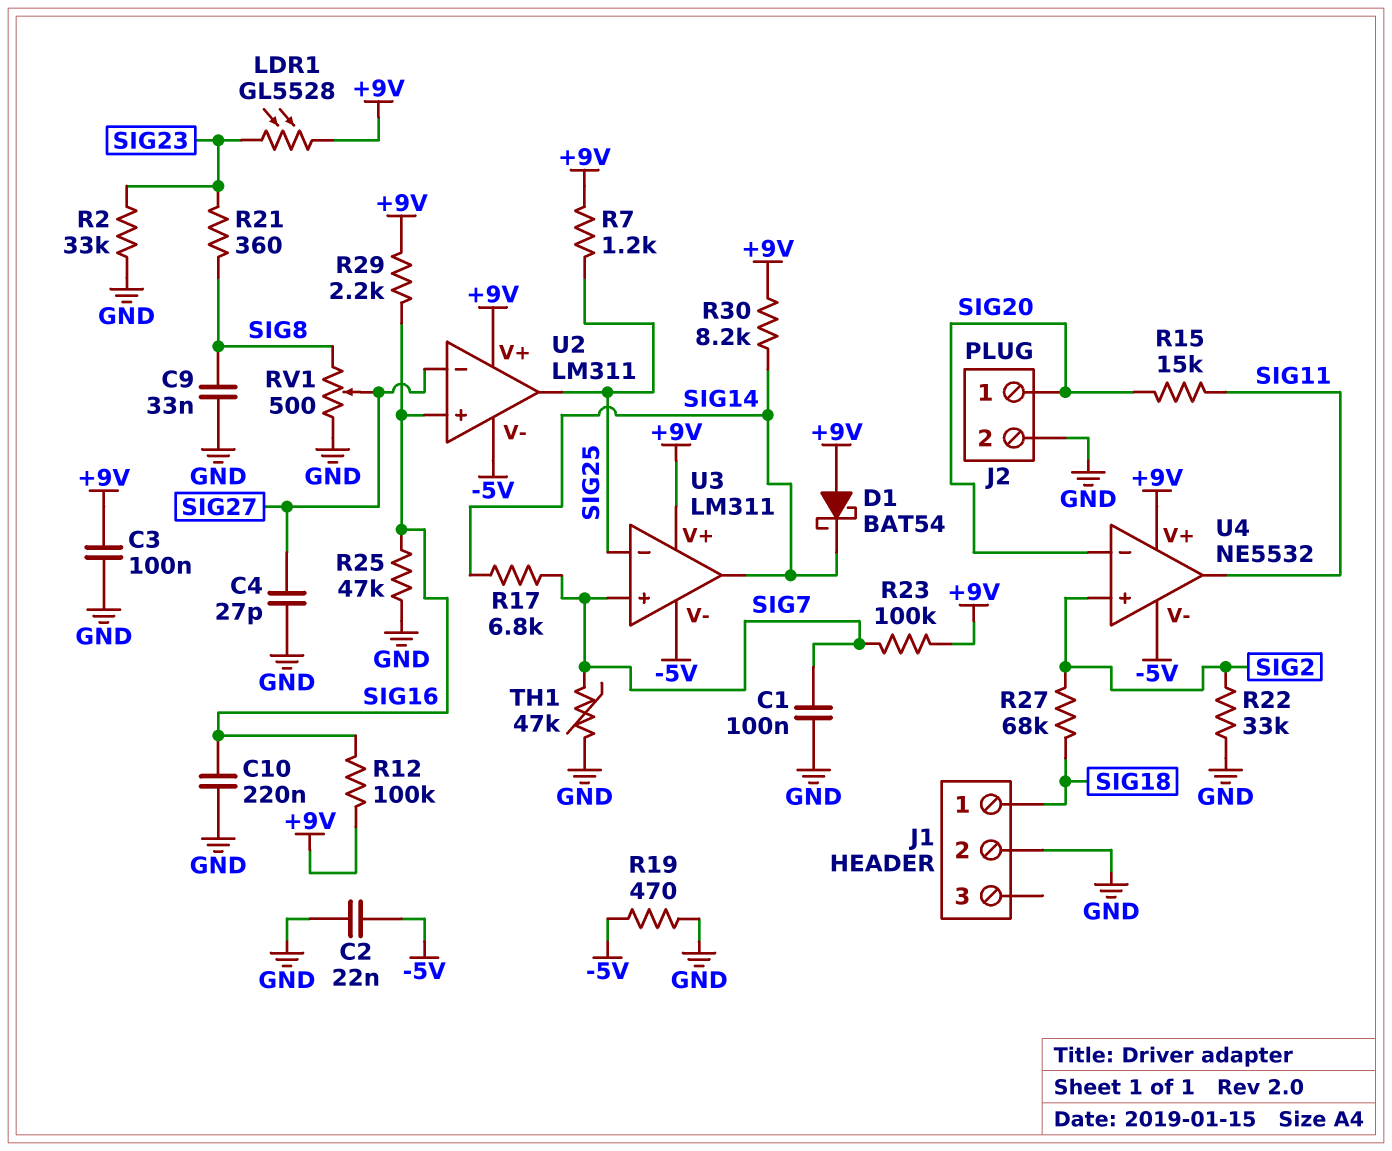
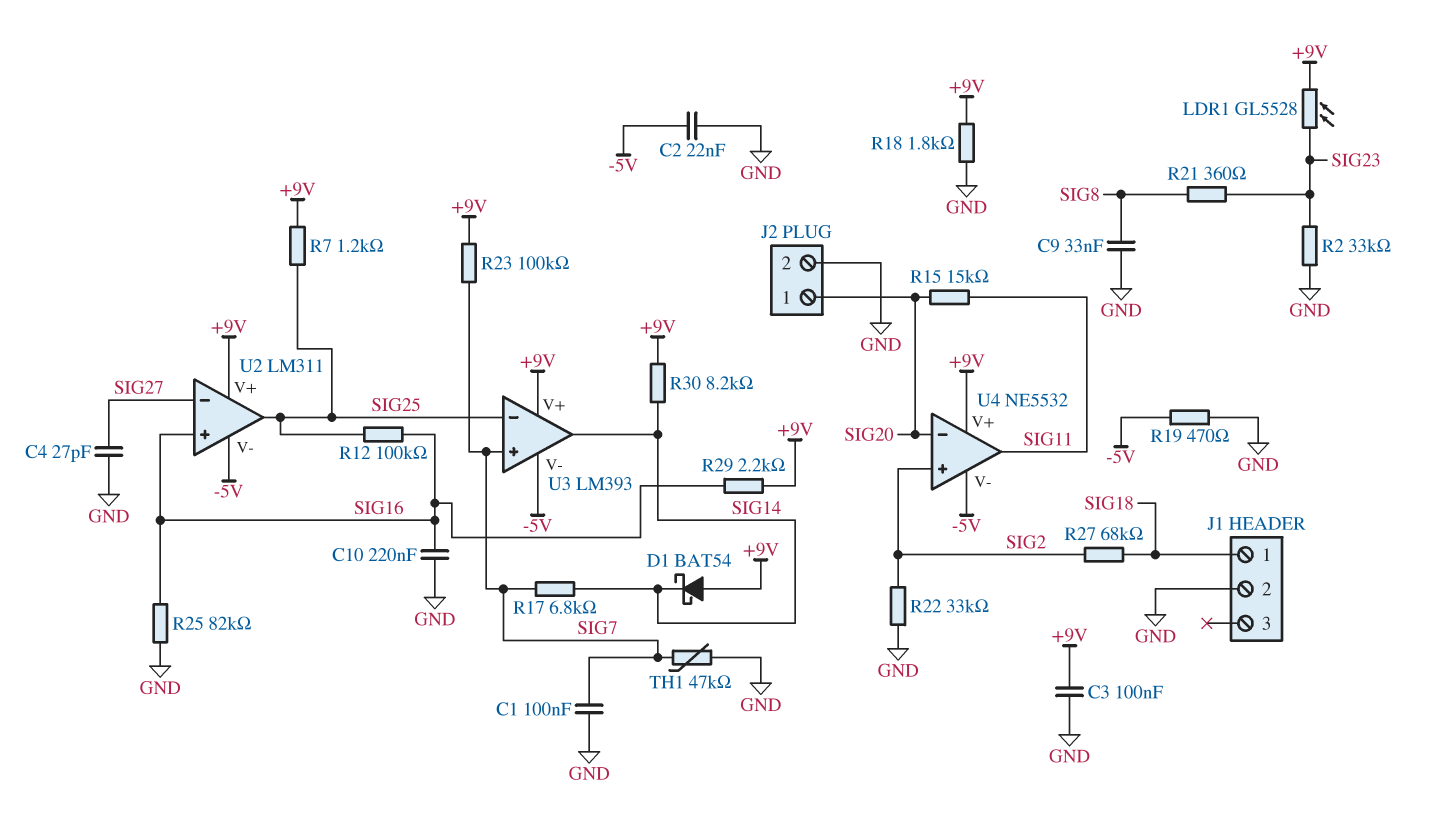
R12: 100k (+9V, SIG16) -> 100k (SIG16, SIG25)
R18: none -> 1.8k (+9V, GND)
R25: 47k (GND, SIG16) -> 82k (GND, SIG16)
RV1: 500 (GND, SIG8, wiper SIG27) -> none
U3: LM311 -> LM393

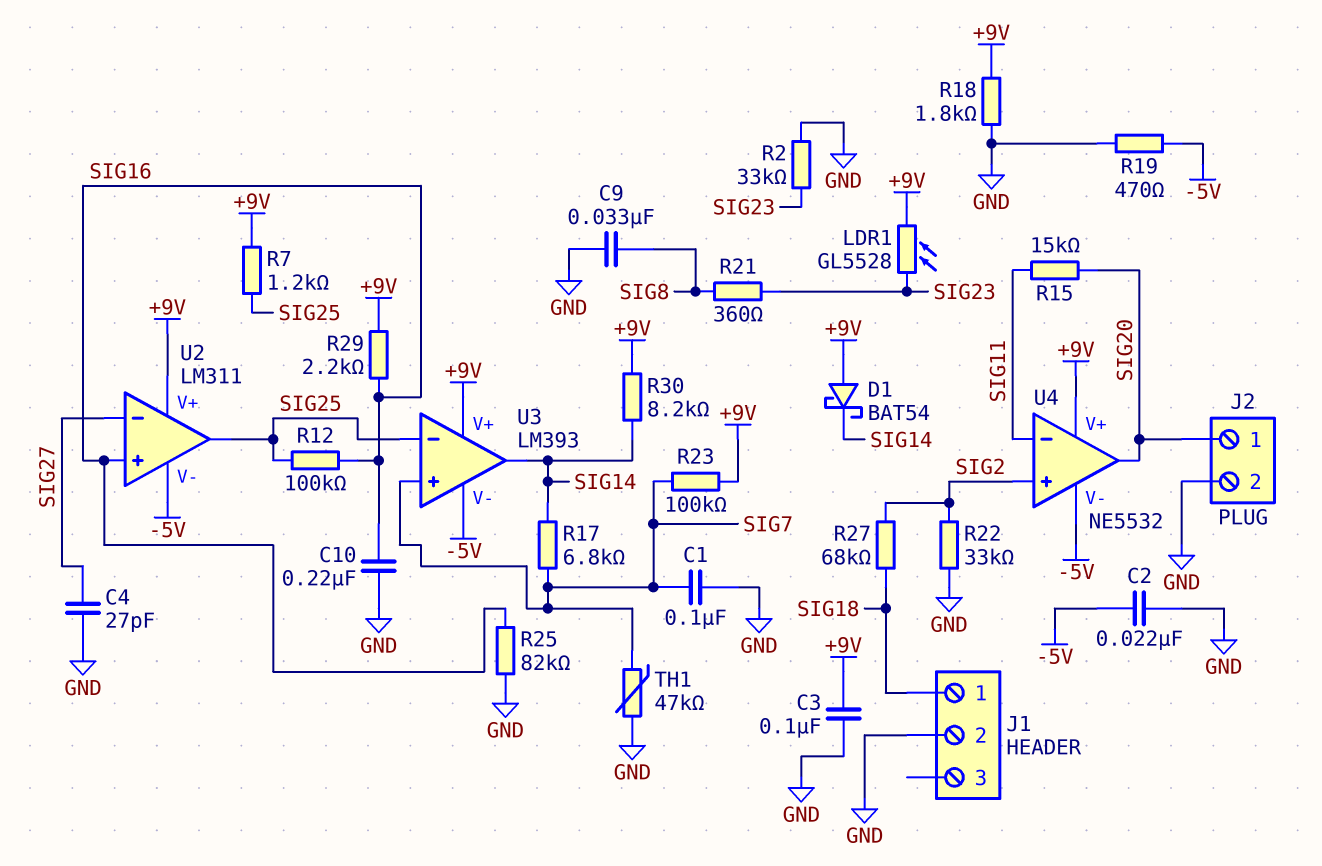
U4 pin in-: SIG20 -> SIG11
U4 pin out: SIG11 -> SIG20

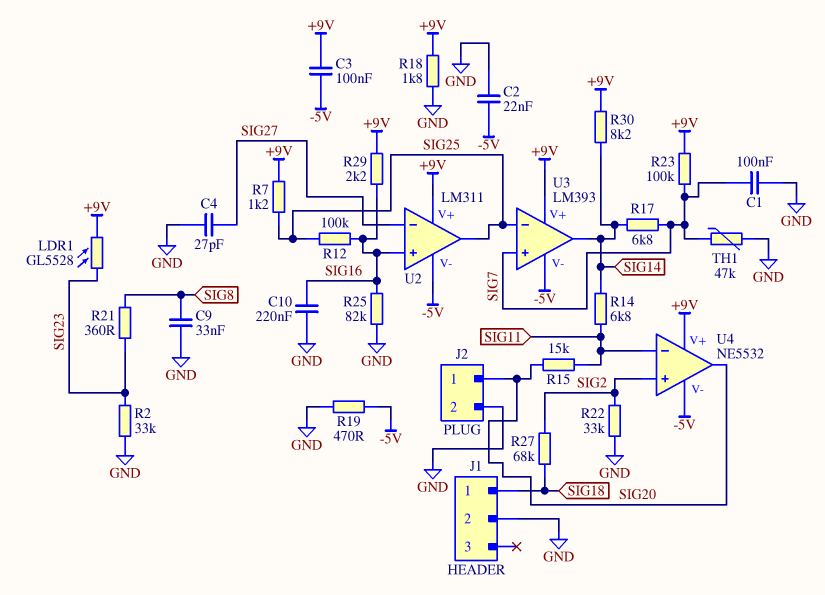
C3: 100nF (+9V, GND) -> 100nF (+9V, -5V)
D1: schottky BAT54 (A +9V, K SIG14) -> none
R14: none -> 6.8k (SIG11, SIG14)

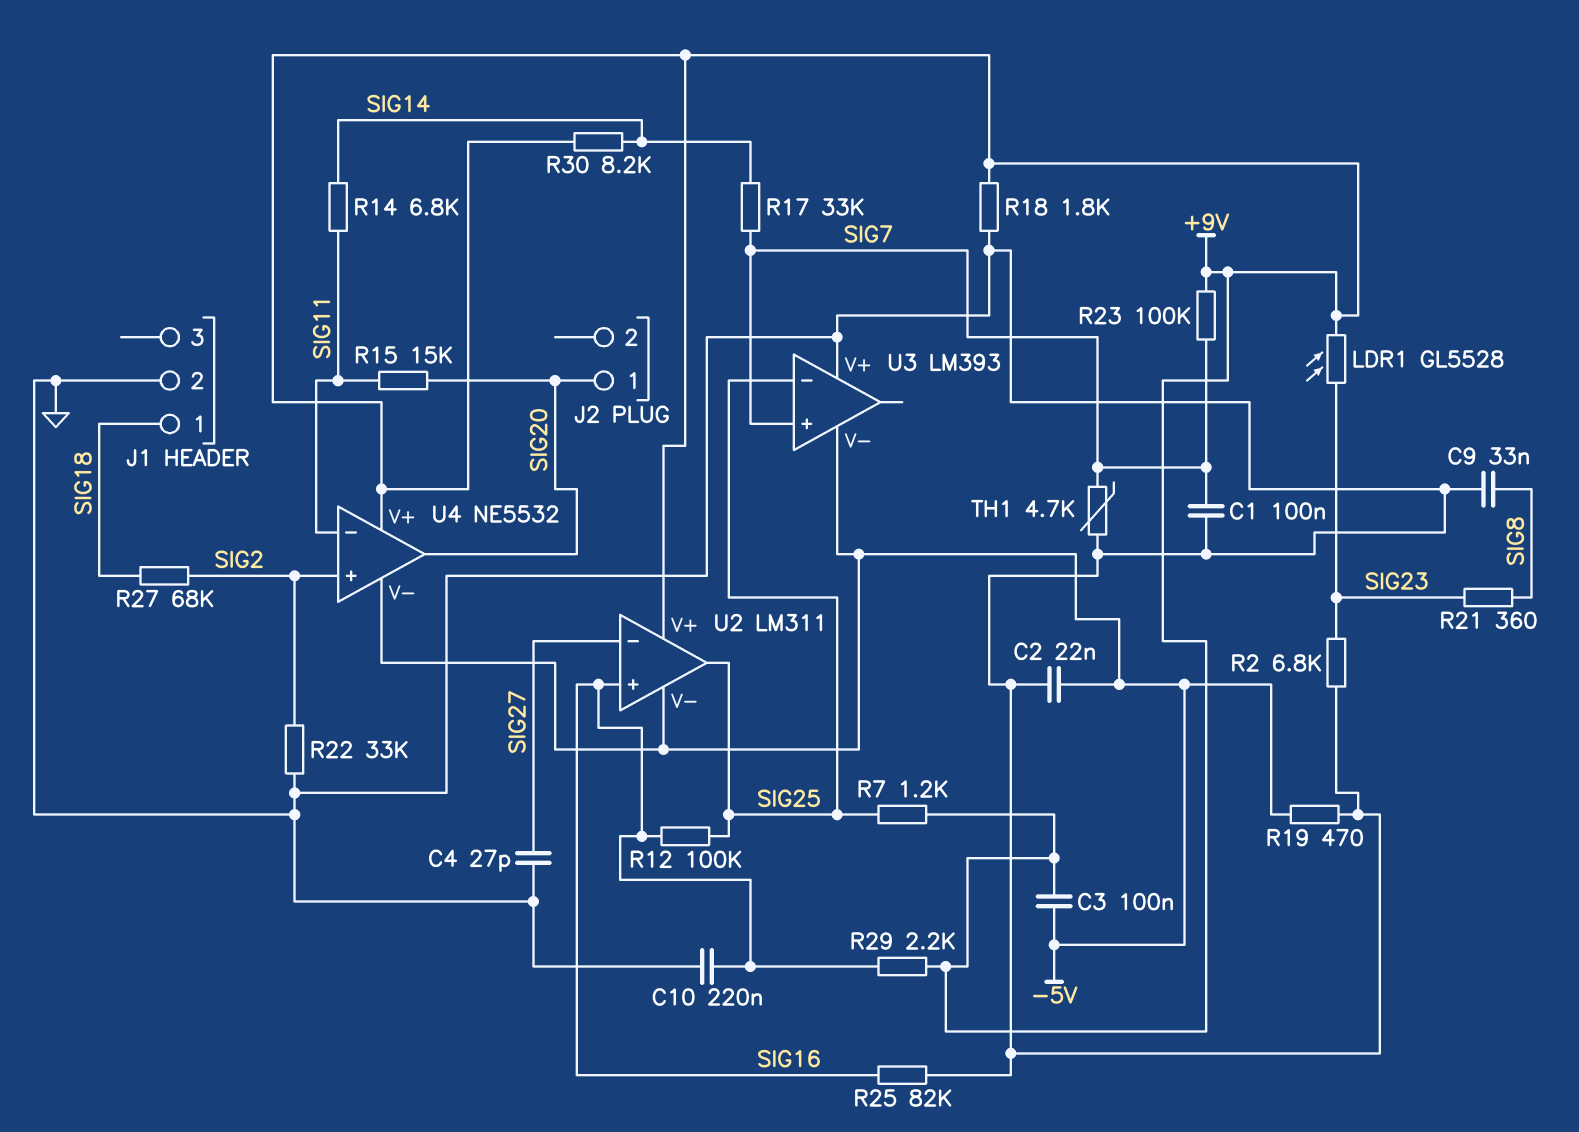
J2 pin 2: GND -> none
R2: 33k (GND, SIG23) -> 6.8k (GND, SIG23)
R17: 6.8k (SIG7, SIG14) -> 33k (SIG7, SIG14)
TH1: 47k (GND, SIG7) -> 4.7k (GND, SIG7)
U3 pin V+: +9V -> GND
U3 pin out: SIG14 -> none

